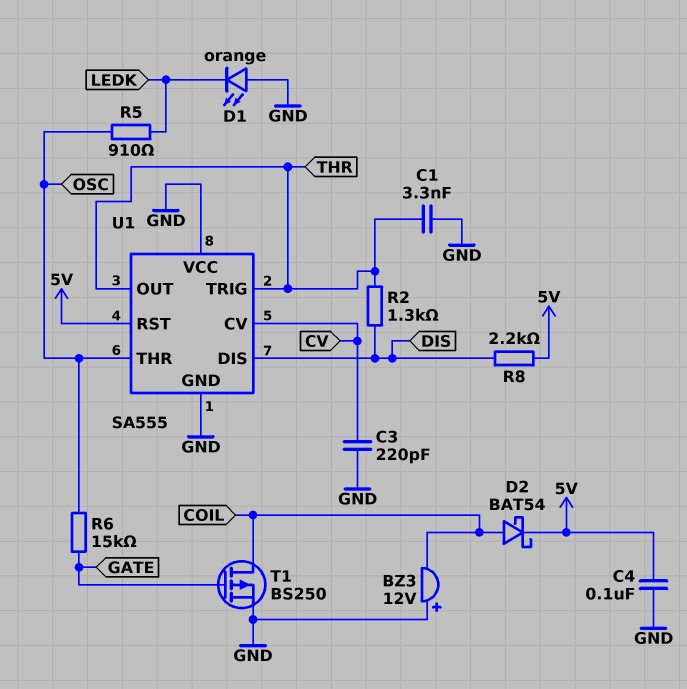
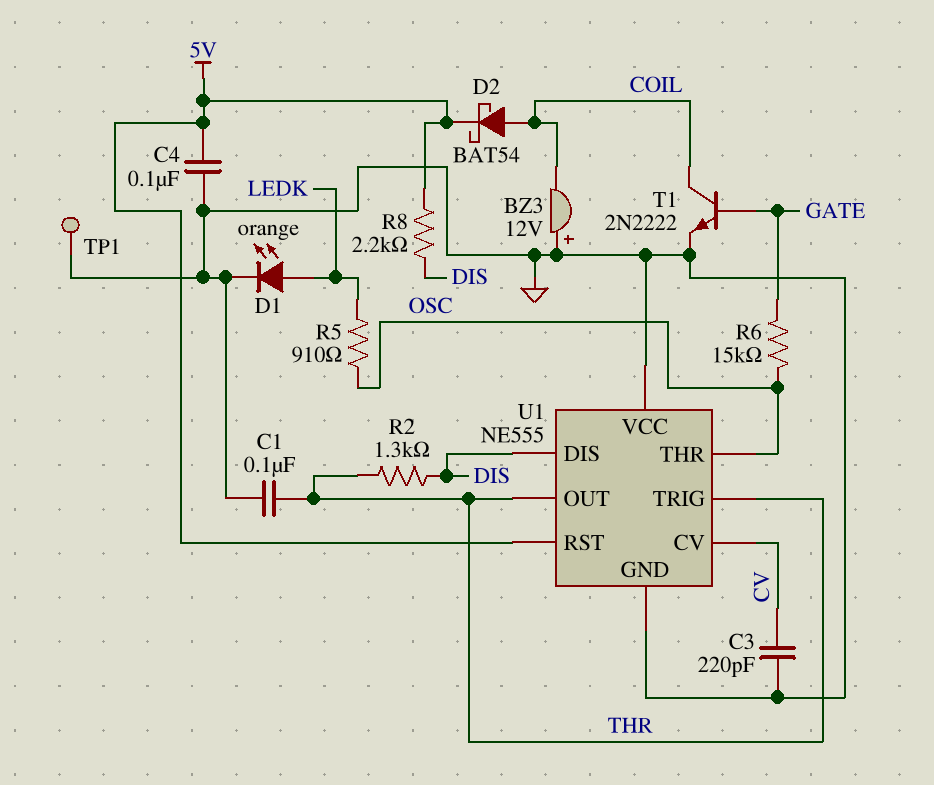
C1: 3.3nF (GND, THR) -> 100nF (GND, THR)
D1: LED orange (A GND, K LEDK) -> LED orange (A LEDK, K GND)
T1: PMOS BS250 (G GATE, D COIL, S GND) -> NPN 2N2222 (B GATE, C COIL, E GND)
TP1: none -> test point (GND)
U1: SA555 -> NE555

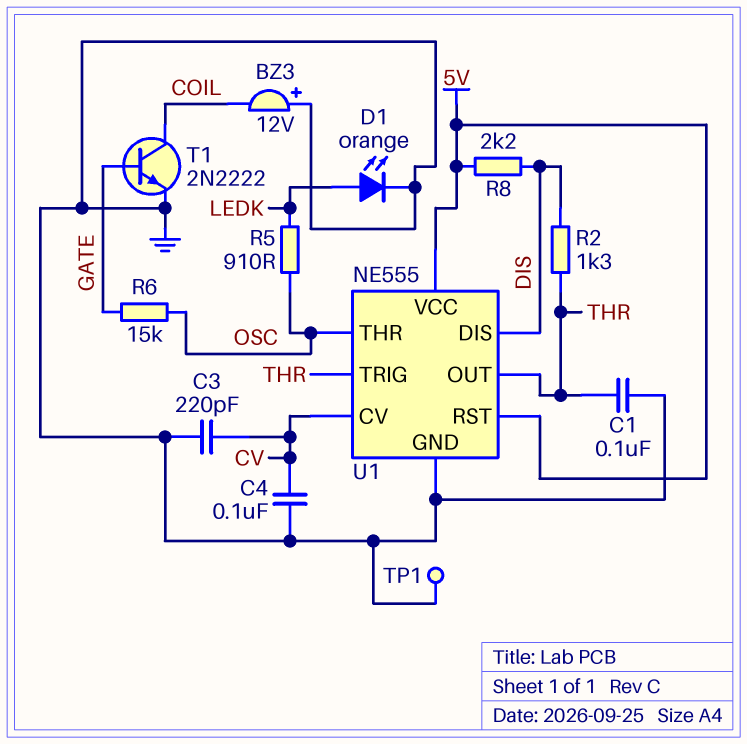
C4: 100nF (5V, GND) -> 100nF (CV, GND)
D2: schottky BAT54 (A COIL, K 5V) -> none
U1 pin VCC: GND -> 5V

